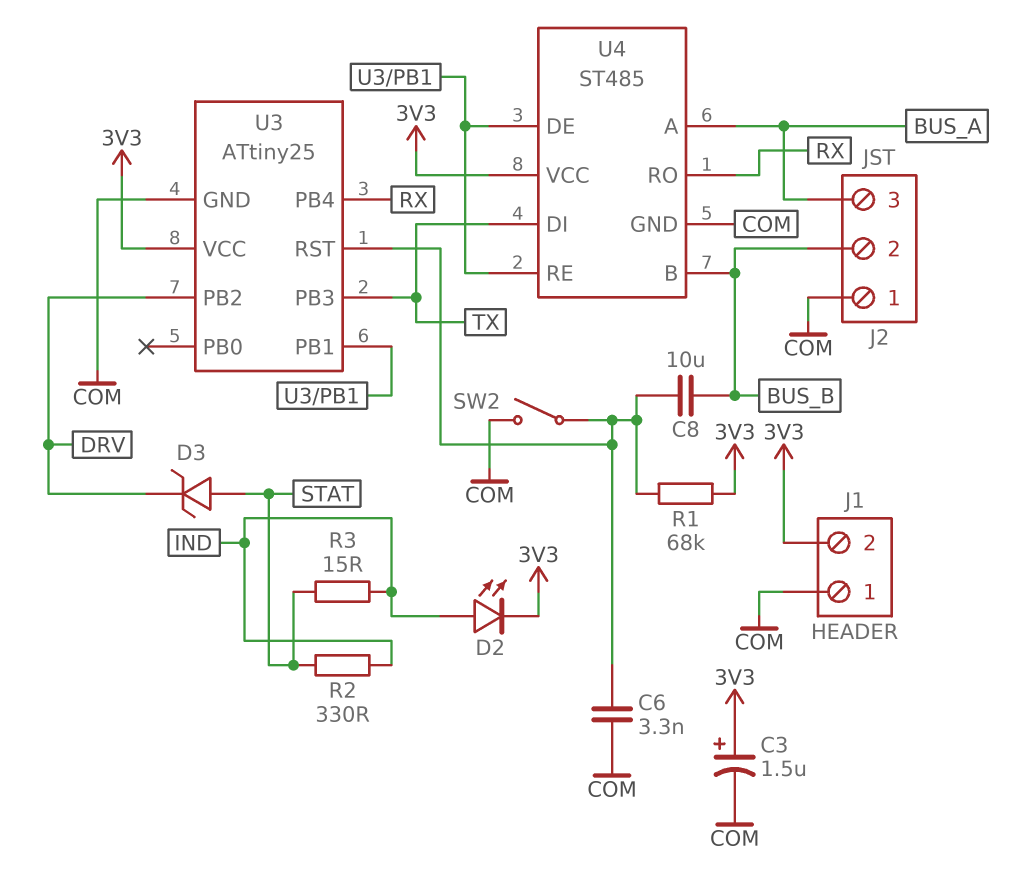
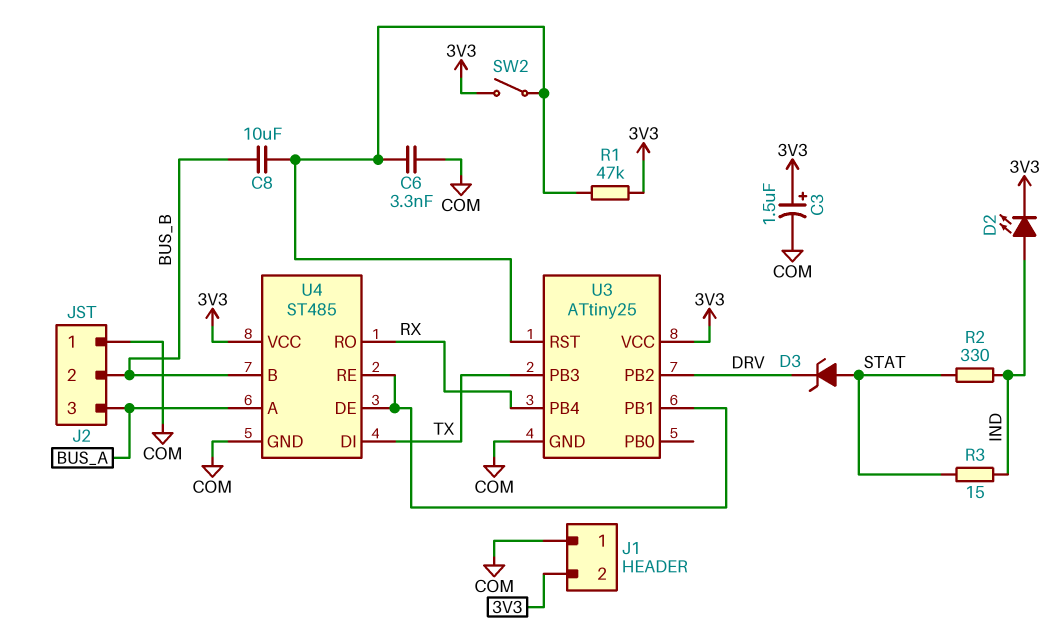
R1: 68k (3V3, U3/RST) -> 47k (3V3, U3/RST)
SW2: switch (COM, U3/RST) -> switch (3V3, U3/RST)

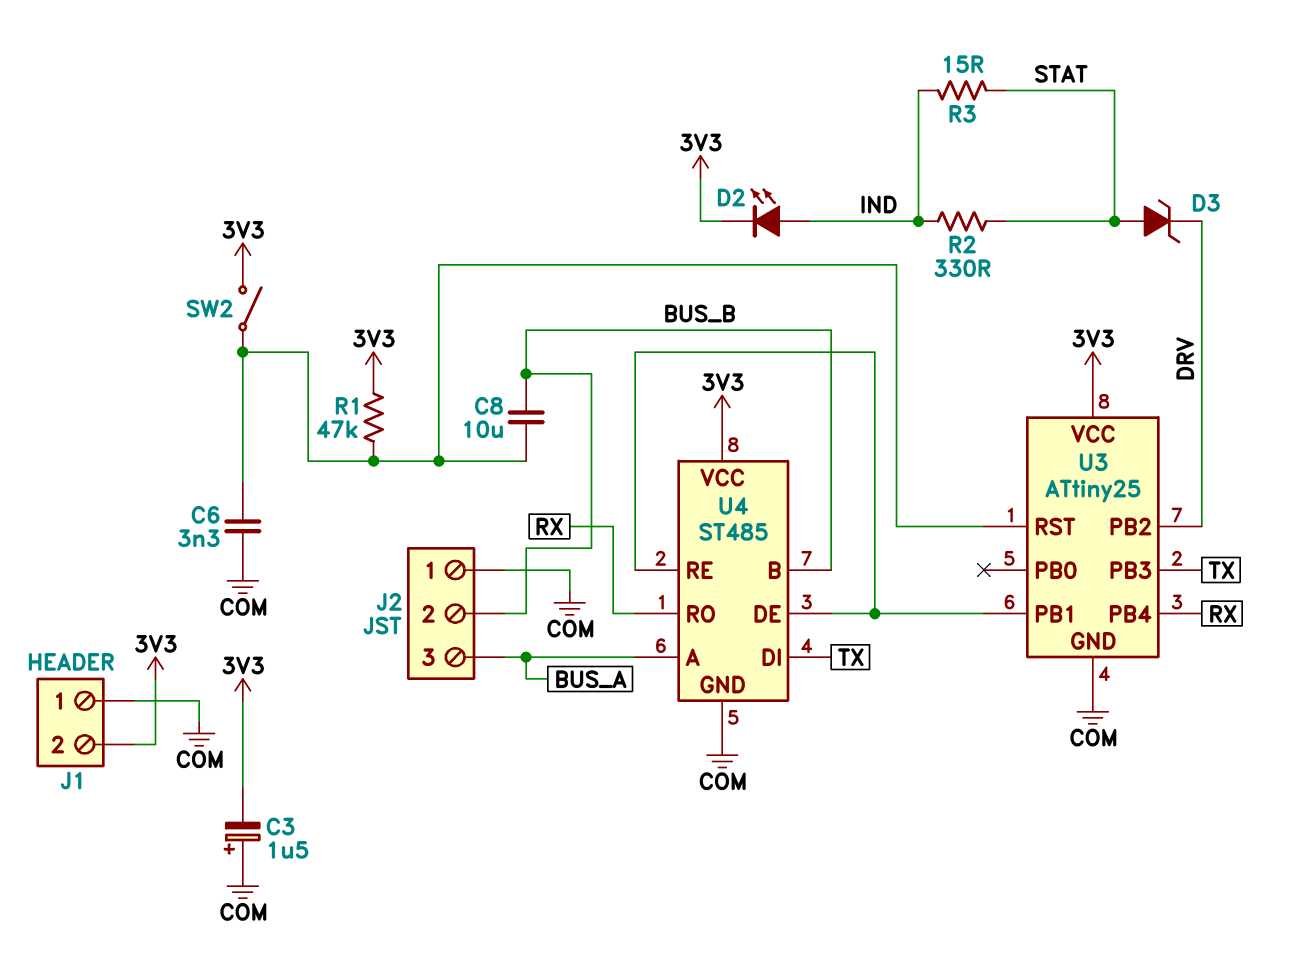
C3: 1.5uF (plus 3V3, minus COM) -> 1.5uF (plus COM, minus 3V3)

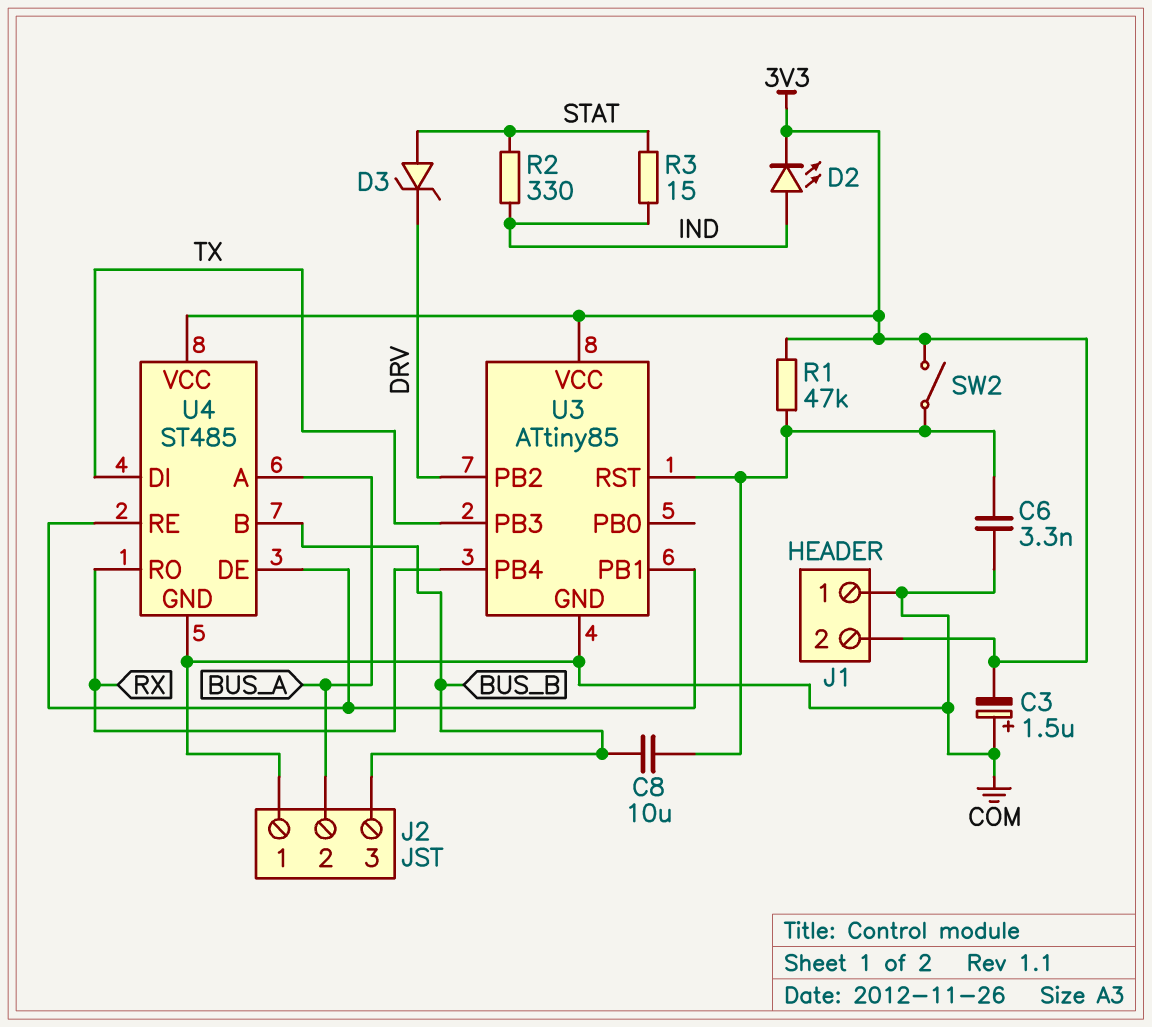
J2 pin 2: BUS_B -> BUS_A
J2 pin 3: BUS_A -> BUS_B
U3: ATtiny25 -> ATtiny85

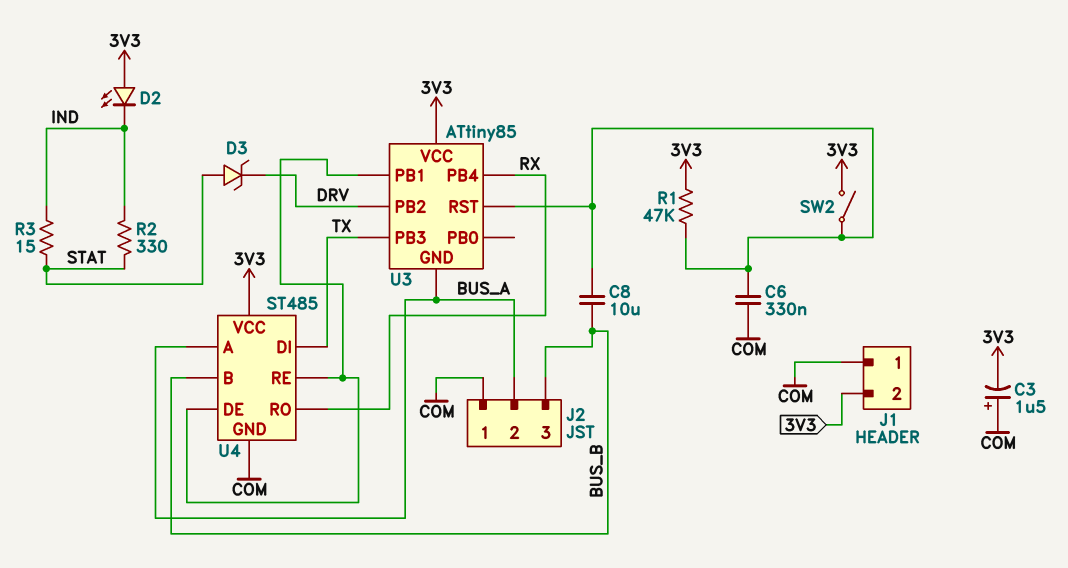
C6: 3.3nF (COM, U3/RST) -> 330nF (COM, U3/RST)
D2: LED (A IND, K 3V3) -> LED (A 3V3, K IND)
U3 pin GND: COM -> BUS_A

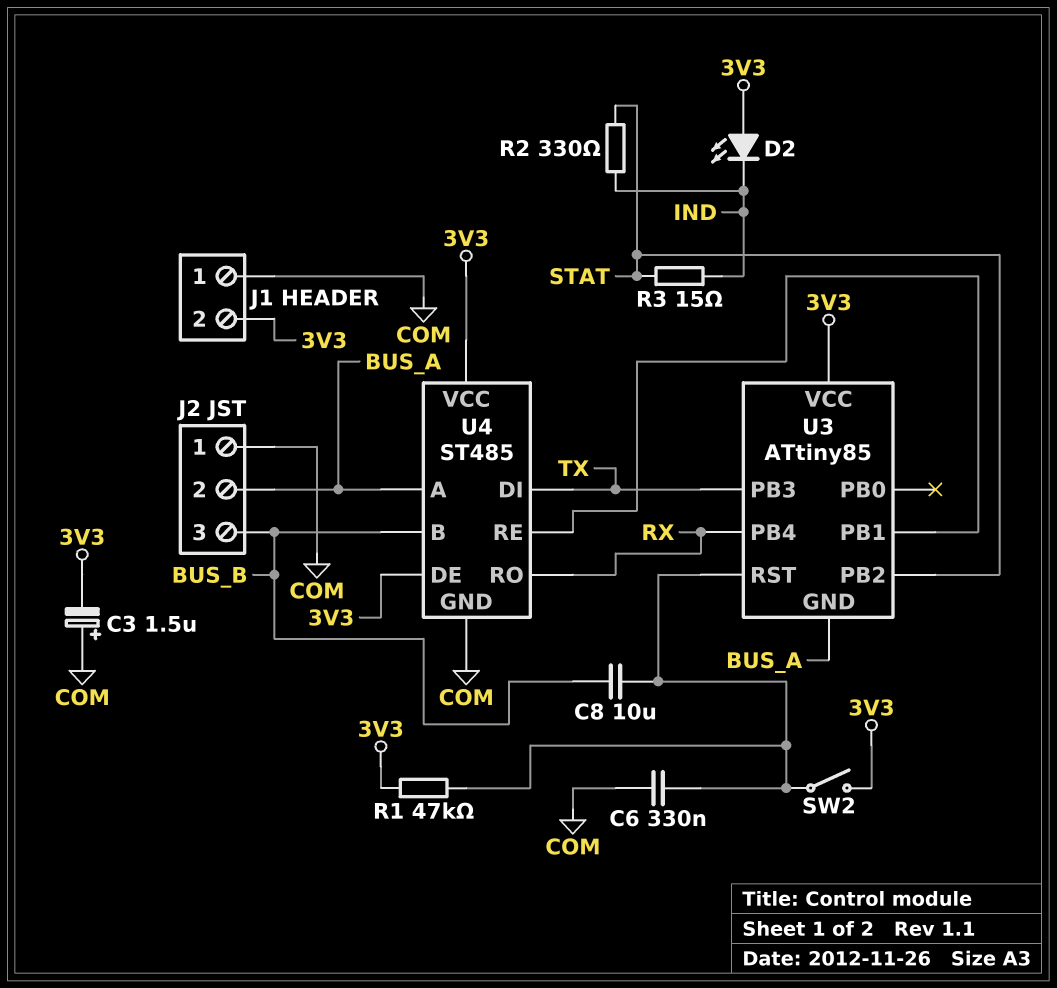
D3: zener (A STAT, K DRV) -> none
U3 pin PB2: DRV -> STAT
U4 pin DE: U3/PB1 -> 3V3

